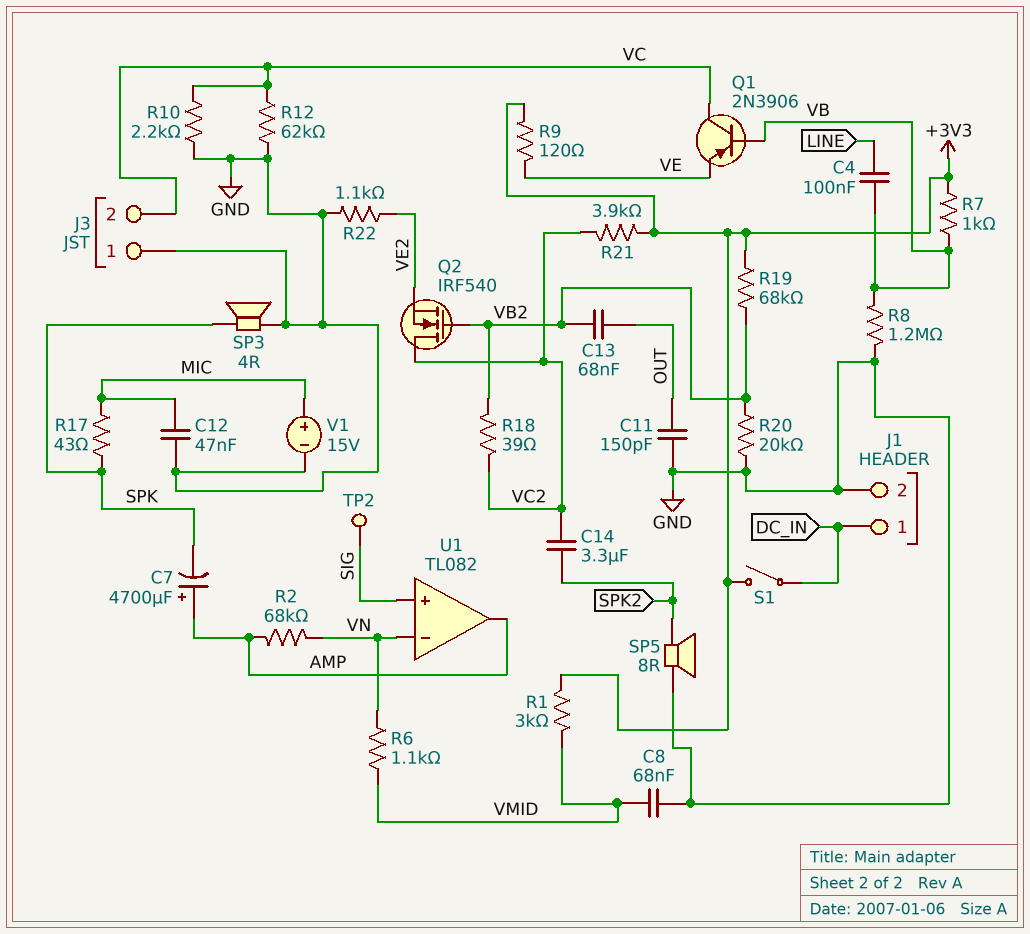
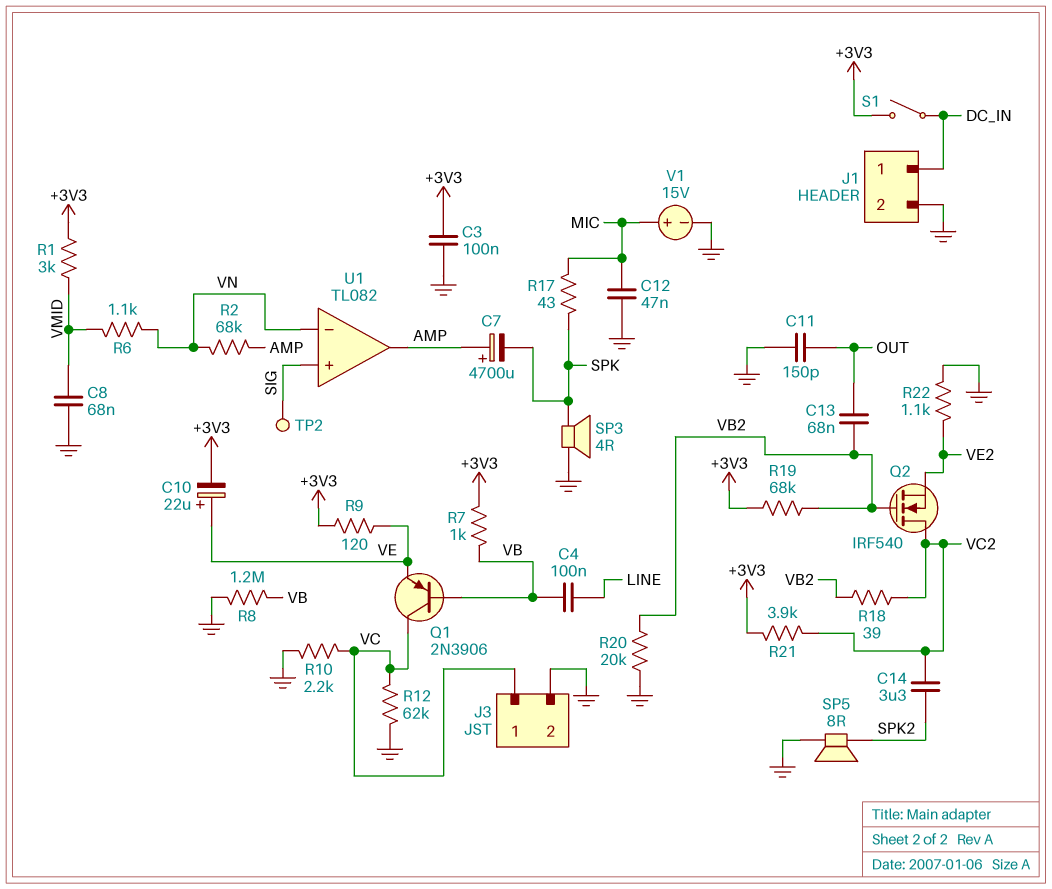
C3: none -> 100nF (+3V3, GND)
C10: none -> 22uF (plus VE, minus +3V3)
J3 pin 1: GND -> VC
J3 pin 2: VC -> GND

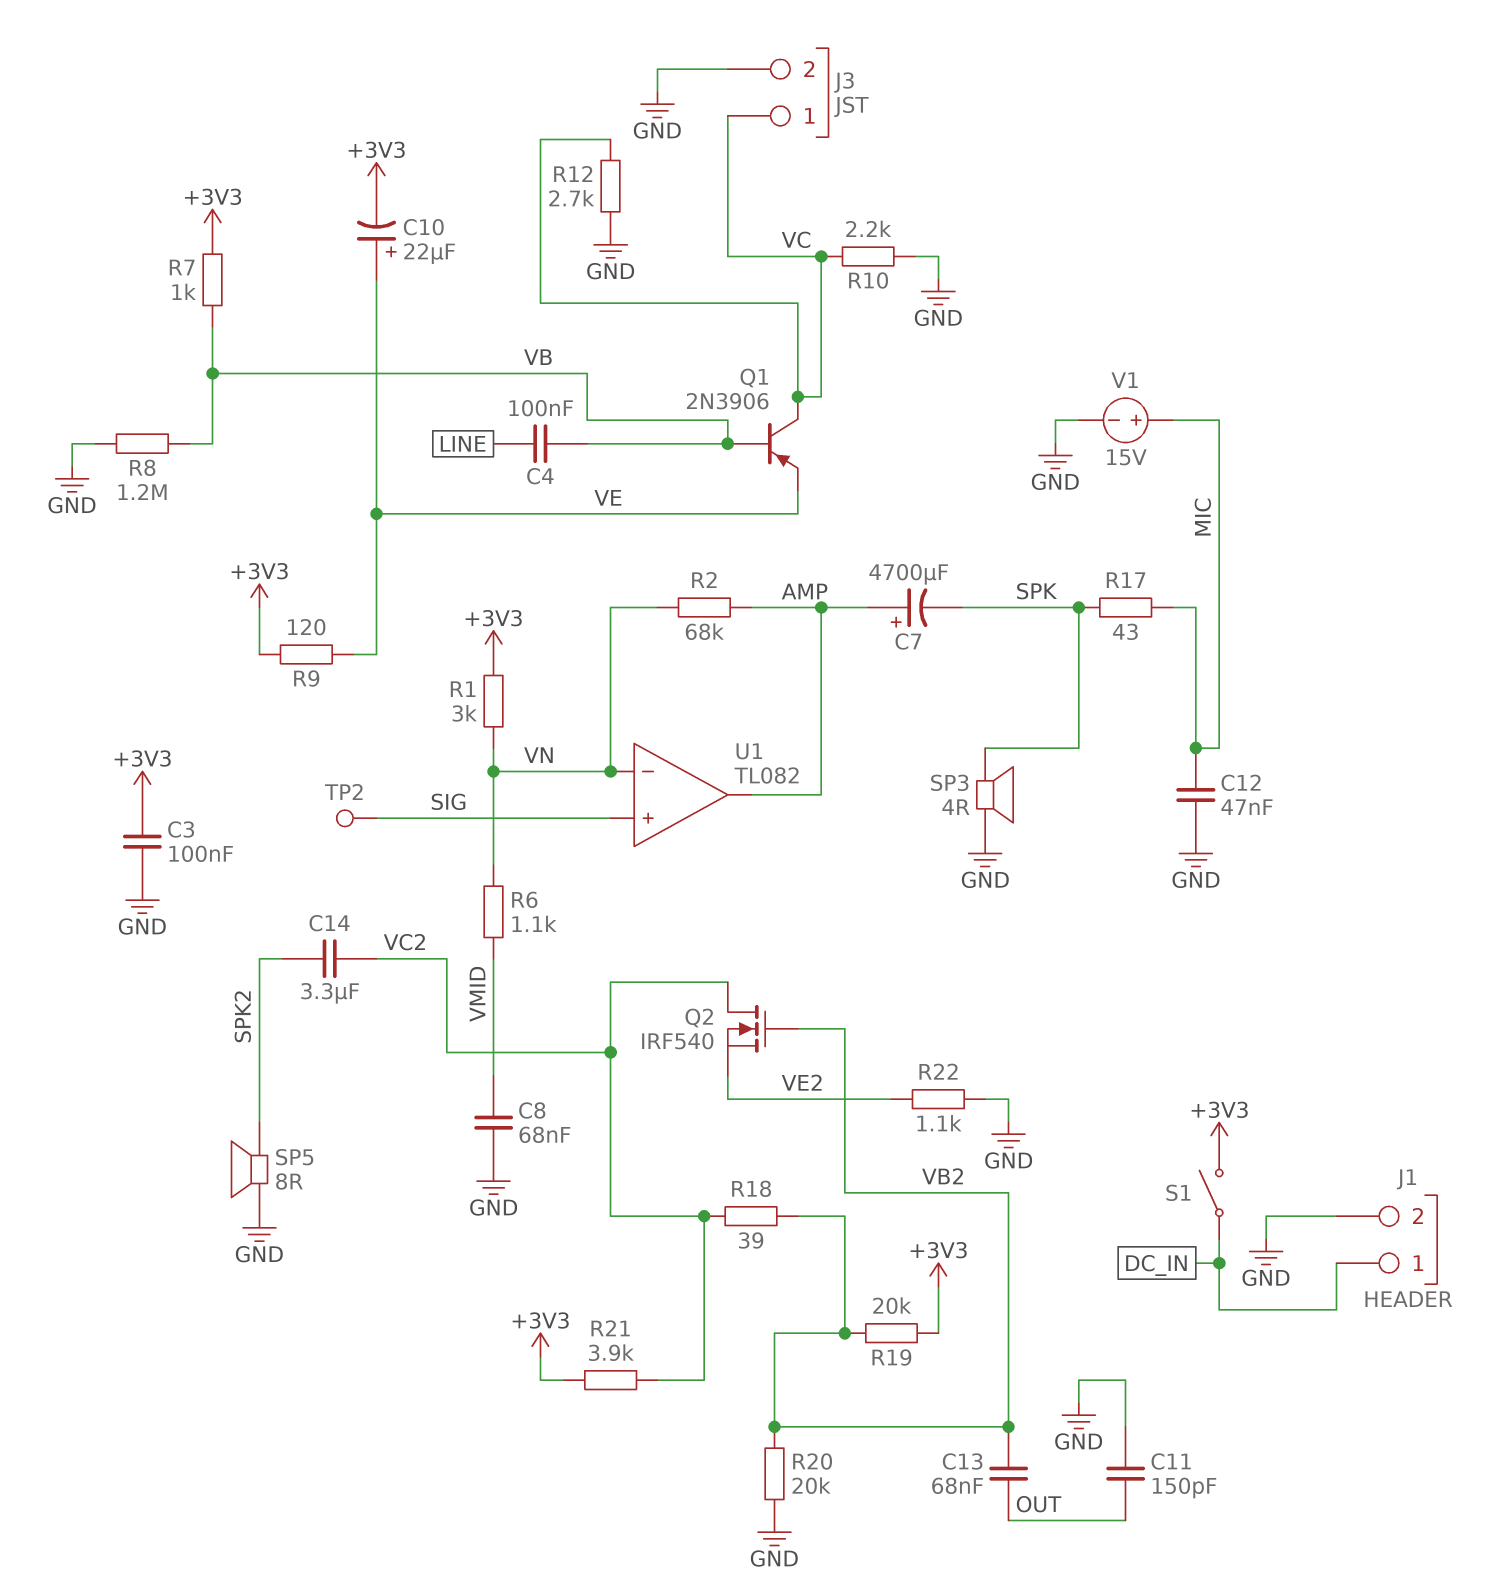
R1: 3k (+3V3, VMID) -> 3k (+3V3, VN)
R12: 62k (GND, VC) -> 2.7k (GND, VC)
R19: 68k (+3V3, VB2) -> 20k (+3V3, VB2)

